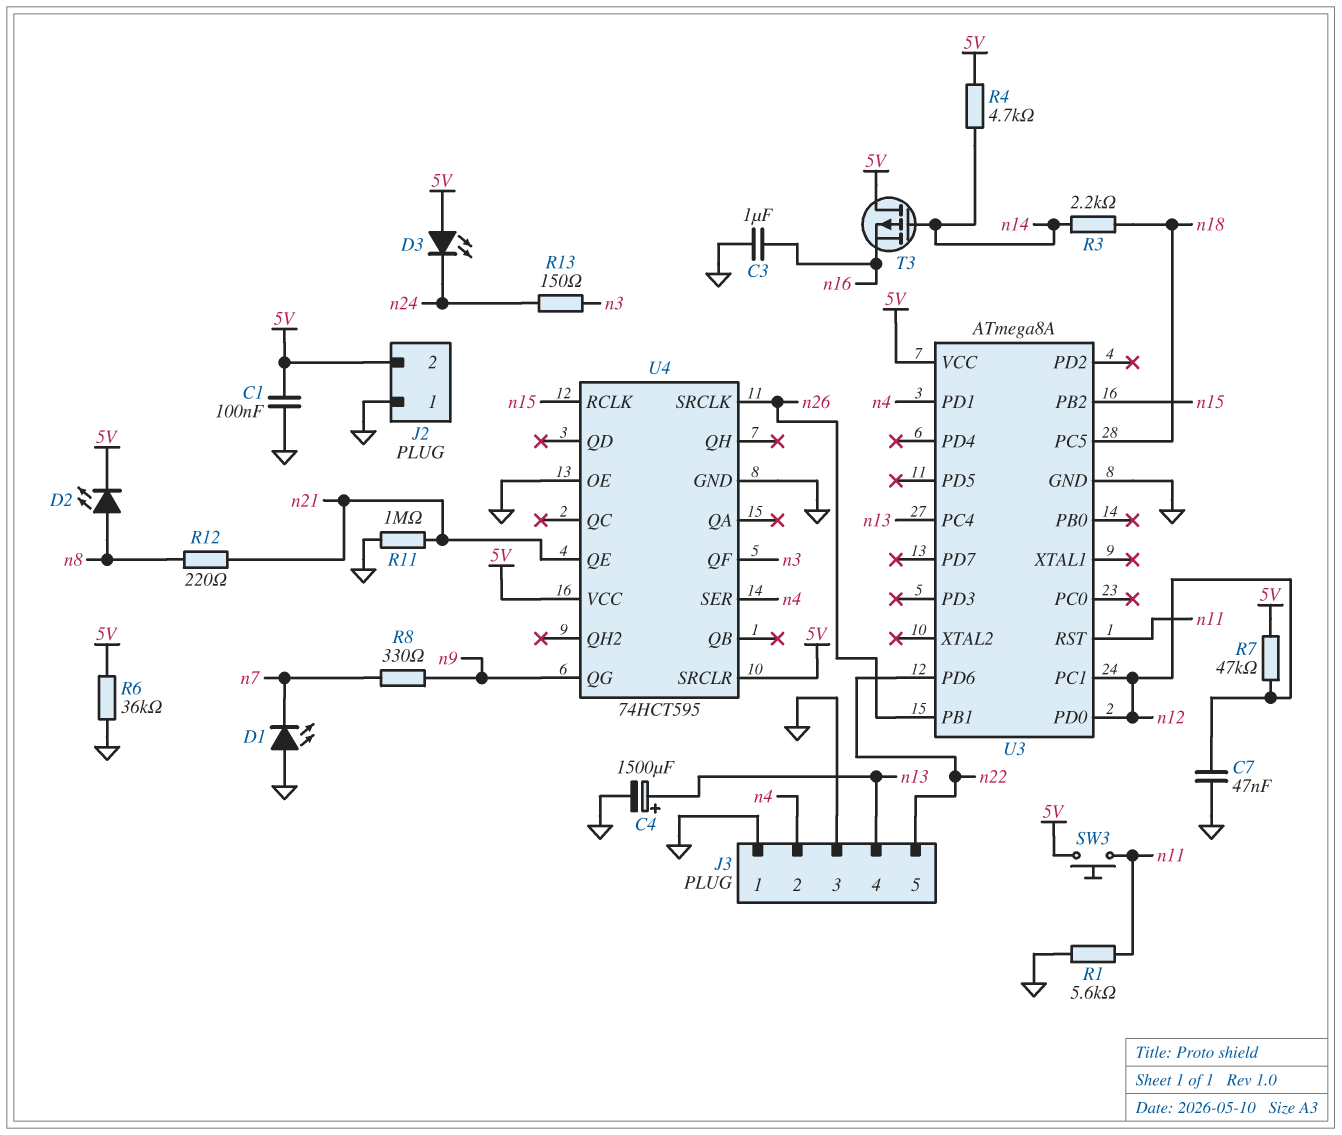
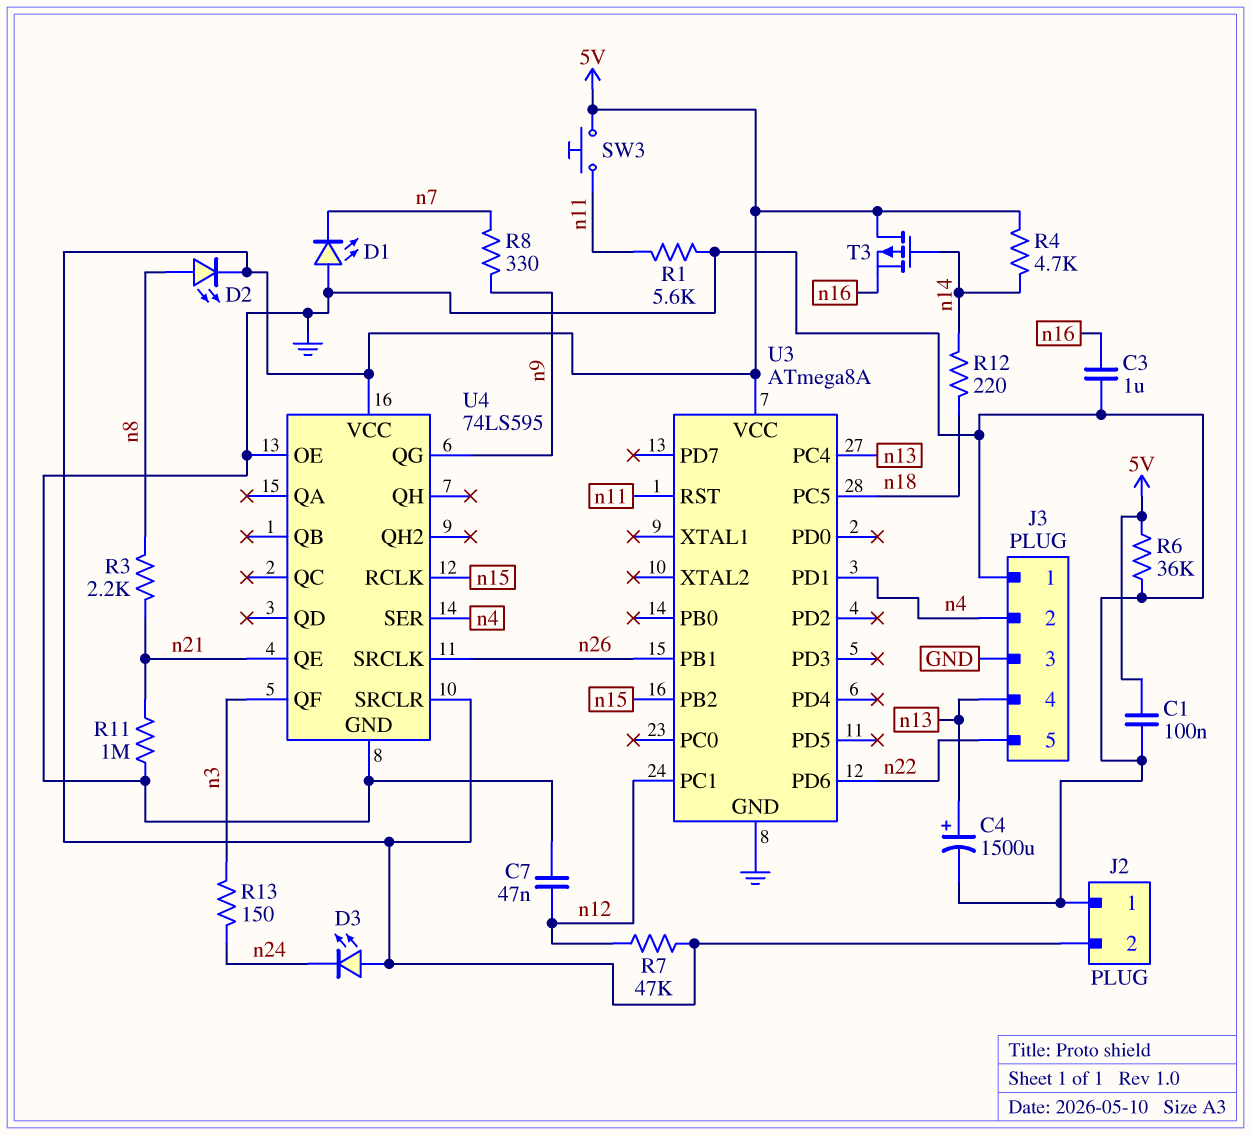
R3: 2.2k (n14, n18) -> 2.2k (n8, n21)
R12: 220 (n8, n21) -> 220 (n14, n18)
U3 pin PD0: n12 -> none
U4: 74HCT595 -> 74LS595

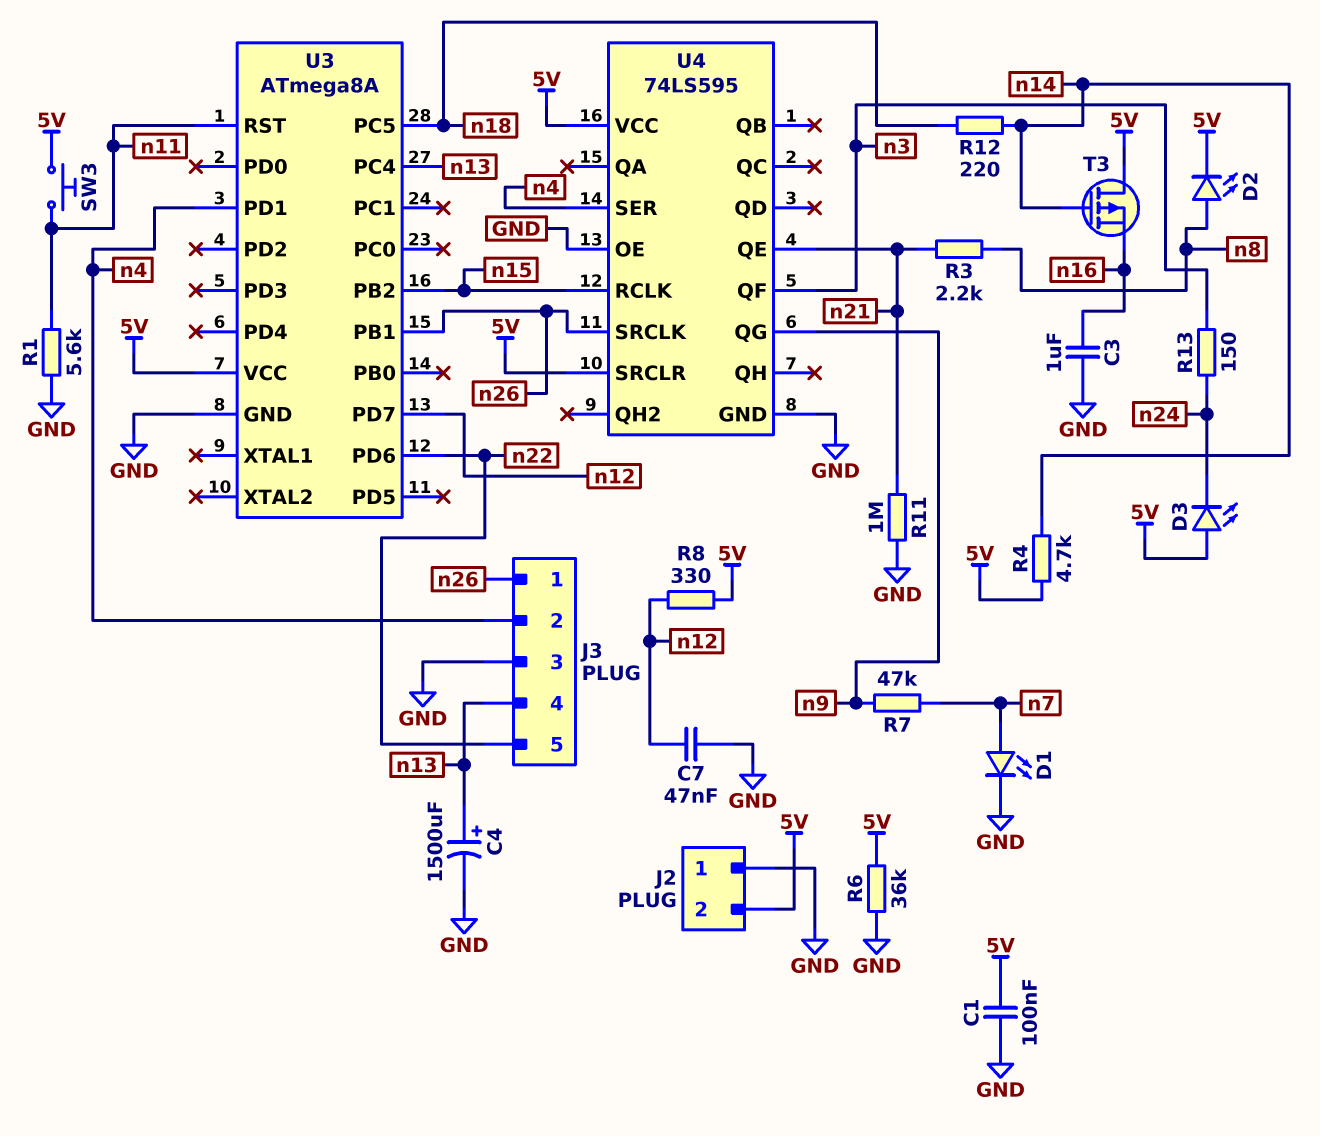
D1: LED (A GND, K n7) -> LED (A n7, K GND)
J3 pin 1: GND -> n26
R7: 47k (5V, n12) -> 47k (n7, n9)
R8: 330 (n7, n9) -> 330 (5V, n12)
U3 pin PC1: n12 -> none
U3 pin PD7: none -> n12

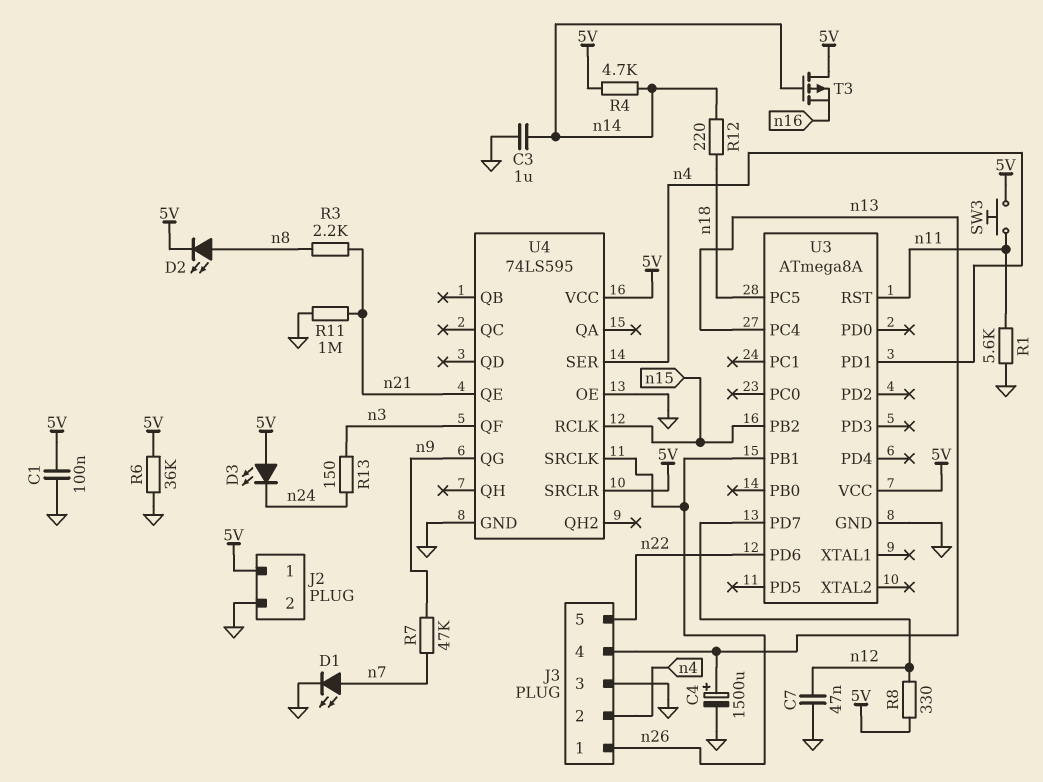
C3: 1uF (GND, n16) -> 1uF (GND, n14)
J2 pin 1: GND -> 5V
J2 pin 2: 5V -> GND

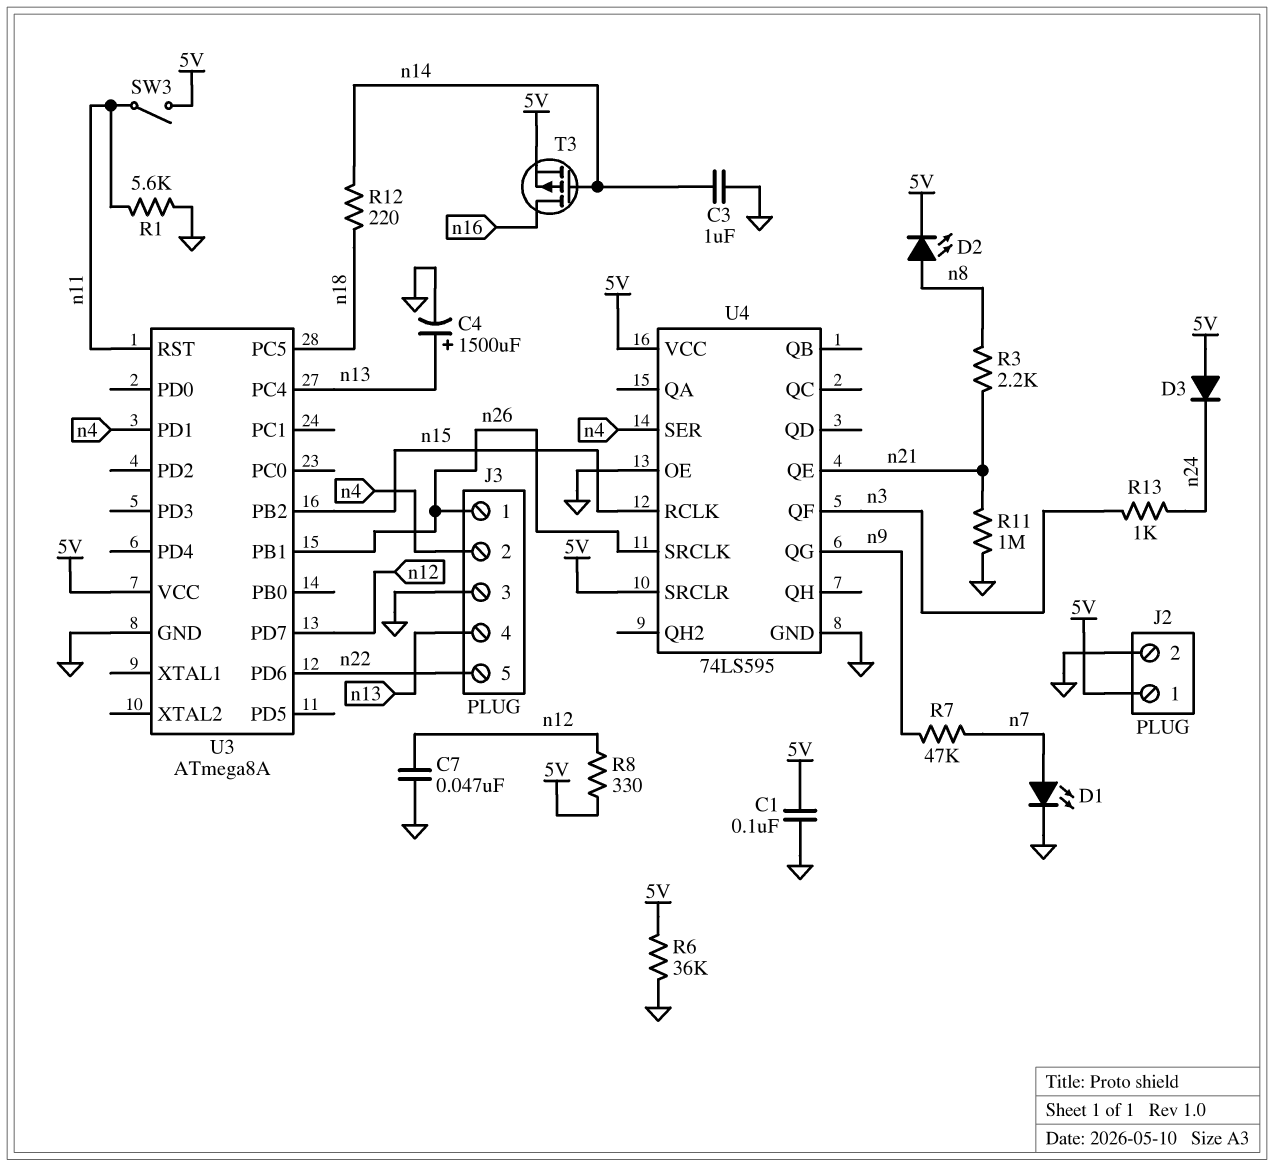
D3: LED (A 5V, K n24) -> diode (A 5V, K n24)
R4: 4.7k (5V, n14) -> none
R13: 150 (n3, n24) -> 1k (n3, n24)
SW3: button (5V, n11) -> switch (5V, n11)
T3: PMOS (G n14, D 5V, S n16) -> PMOS (G n14, D n16, S 5V)

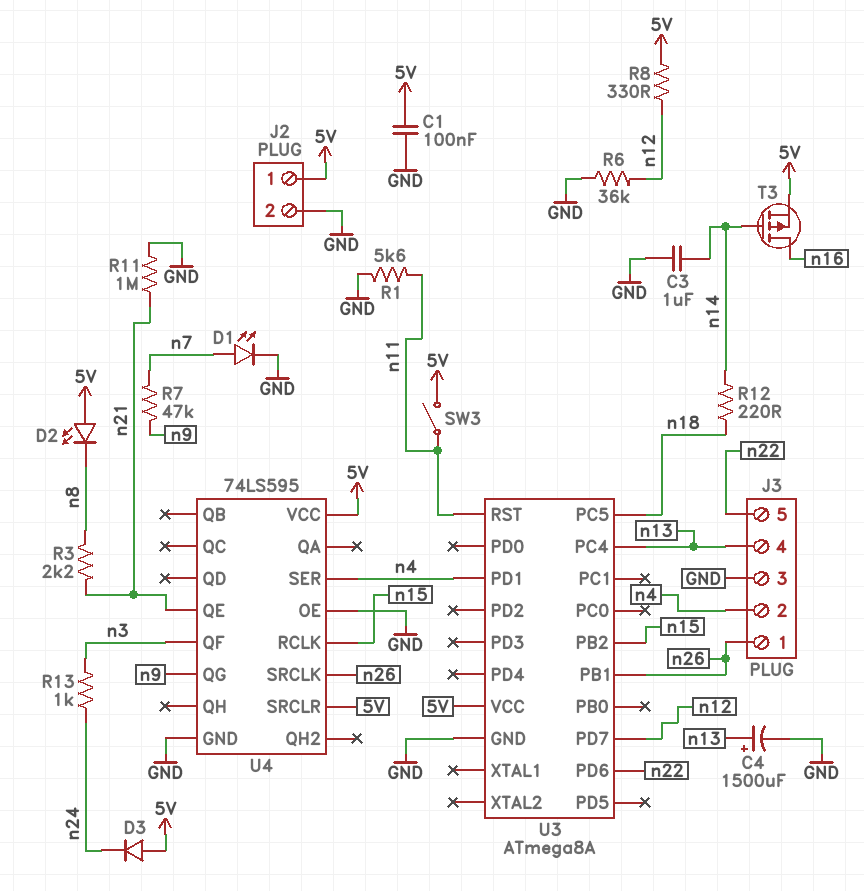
C7: 47nF (GND, n12) -> none
D2: LED (A n8, K 5V) -> LED (A 5V, K n8)
R6: 36k (5V, GND) -> 36k (GND, n12)

